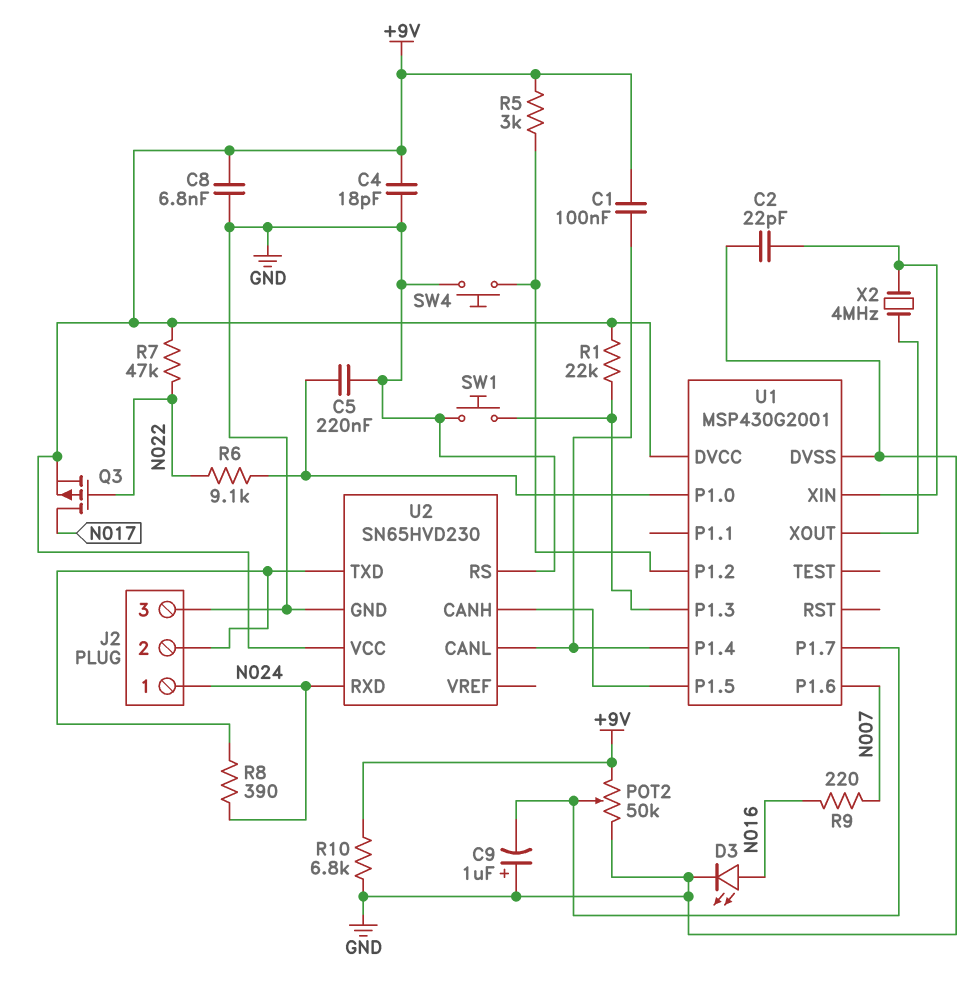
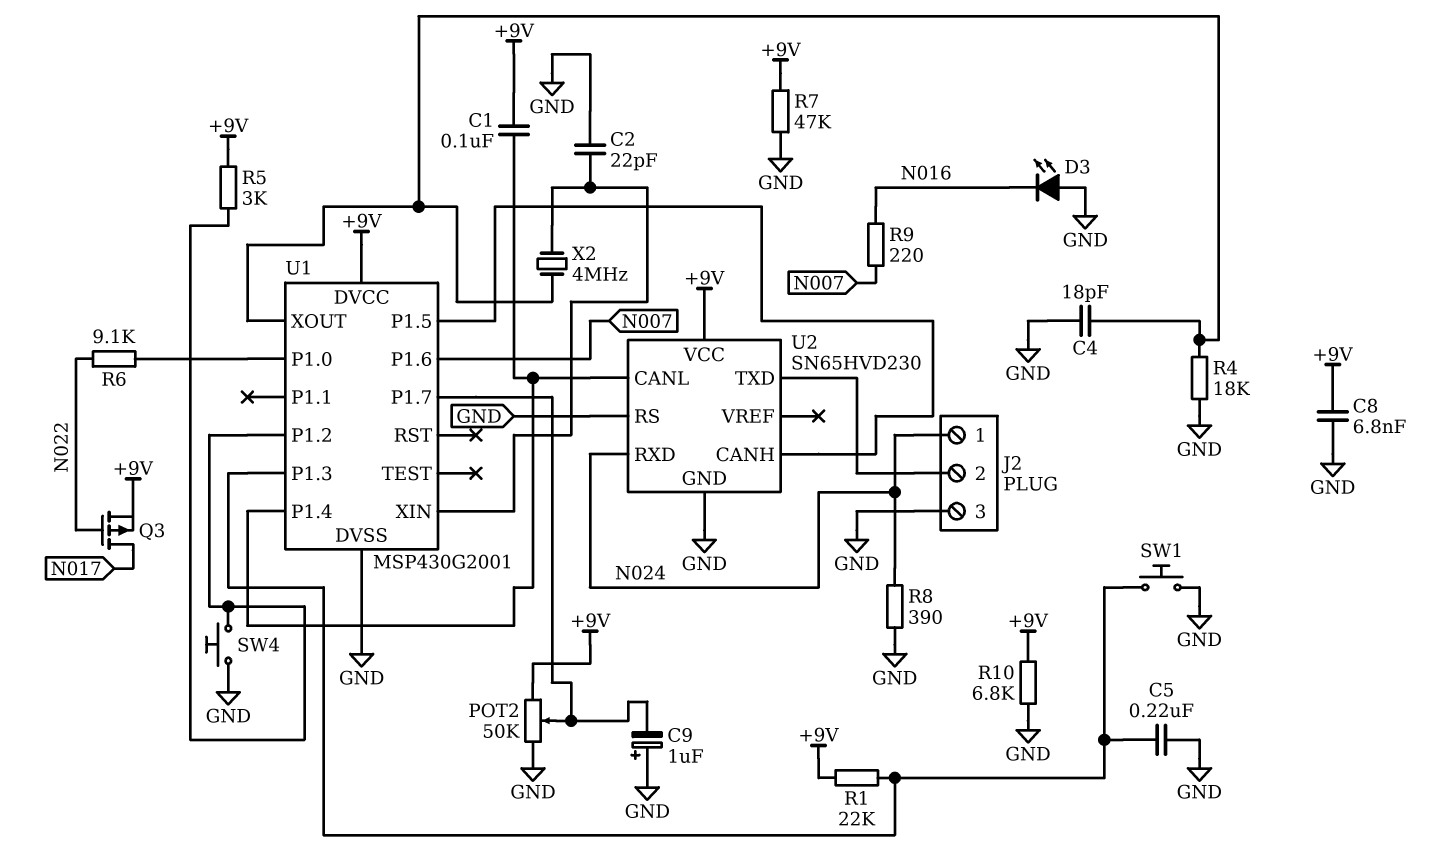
C4: 18pF (+9V, GND) -> 18pF (GND, U1/XOUT)
C5: 220nF (GND, U1/P1.0) -> 220nF (GND, U1/P1.3)
D3: LED (A N016, K GND) -> LED (A GND, K N016)
R4: none -> 18k (GND, U1/XOUT)
R7: 47k (+9V, N022) -> 47k (+9V, GND)
R8: 390 (J2/2, N024) -> 390 (GND, N024)

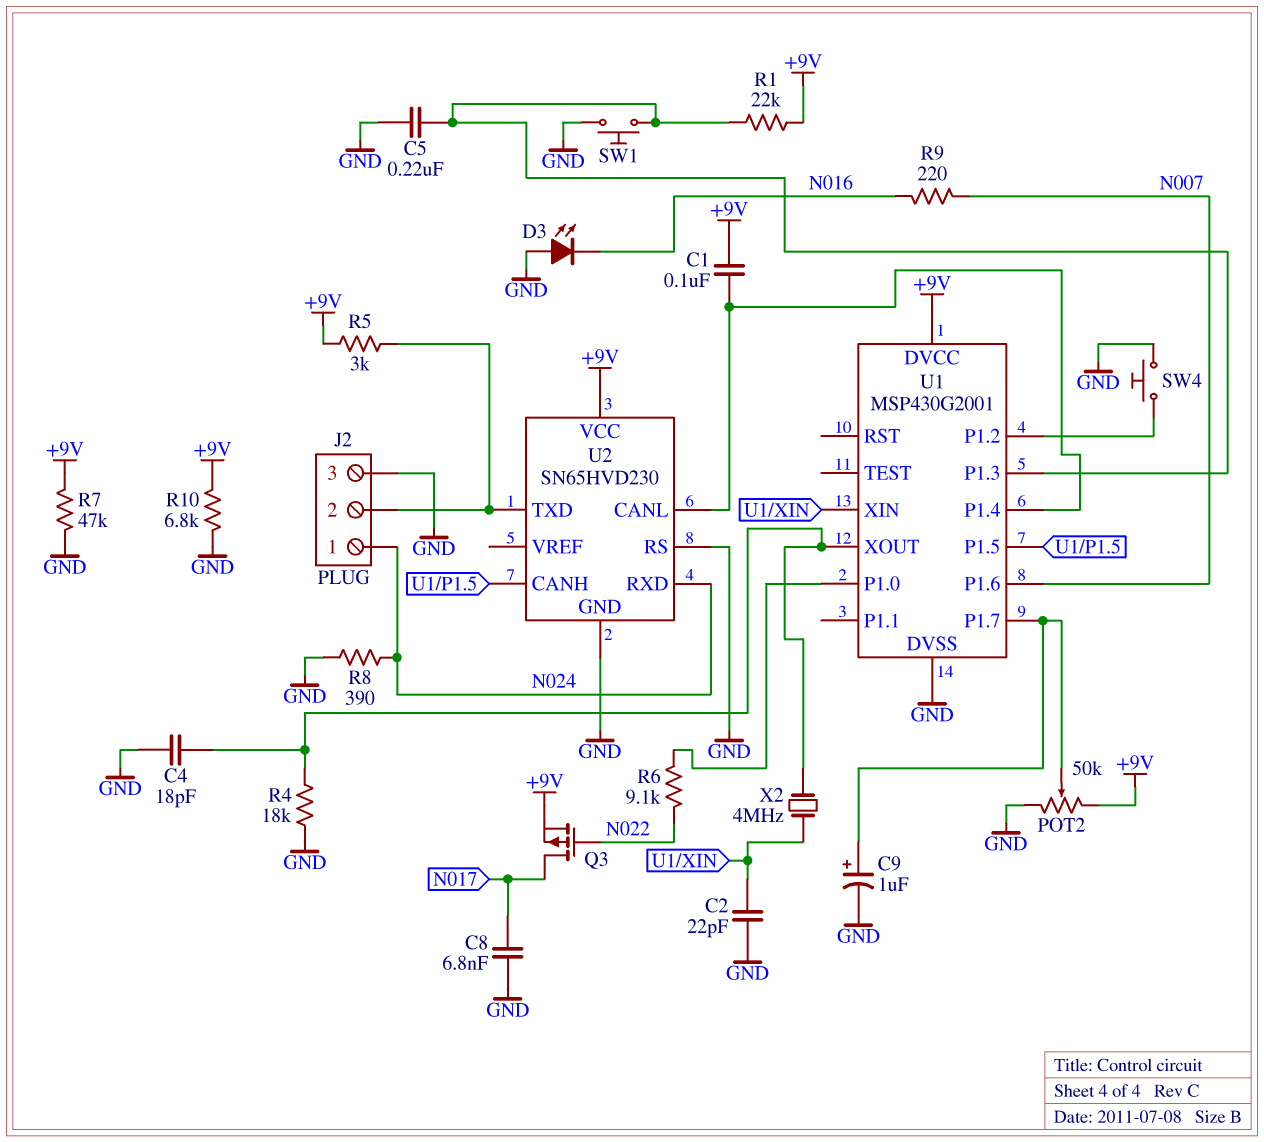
C8: 6.8nF (+9V, GND) -> 6.8nF (GND, N017)
C9: 1uF (plus GND, minus U1/P1.7) -> 1uF (plus U1/P1.7, minus GND)
R5: 3k (+9V, U1/P1.2) -> 3k (+9V, J2/2)

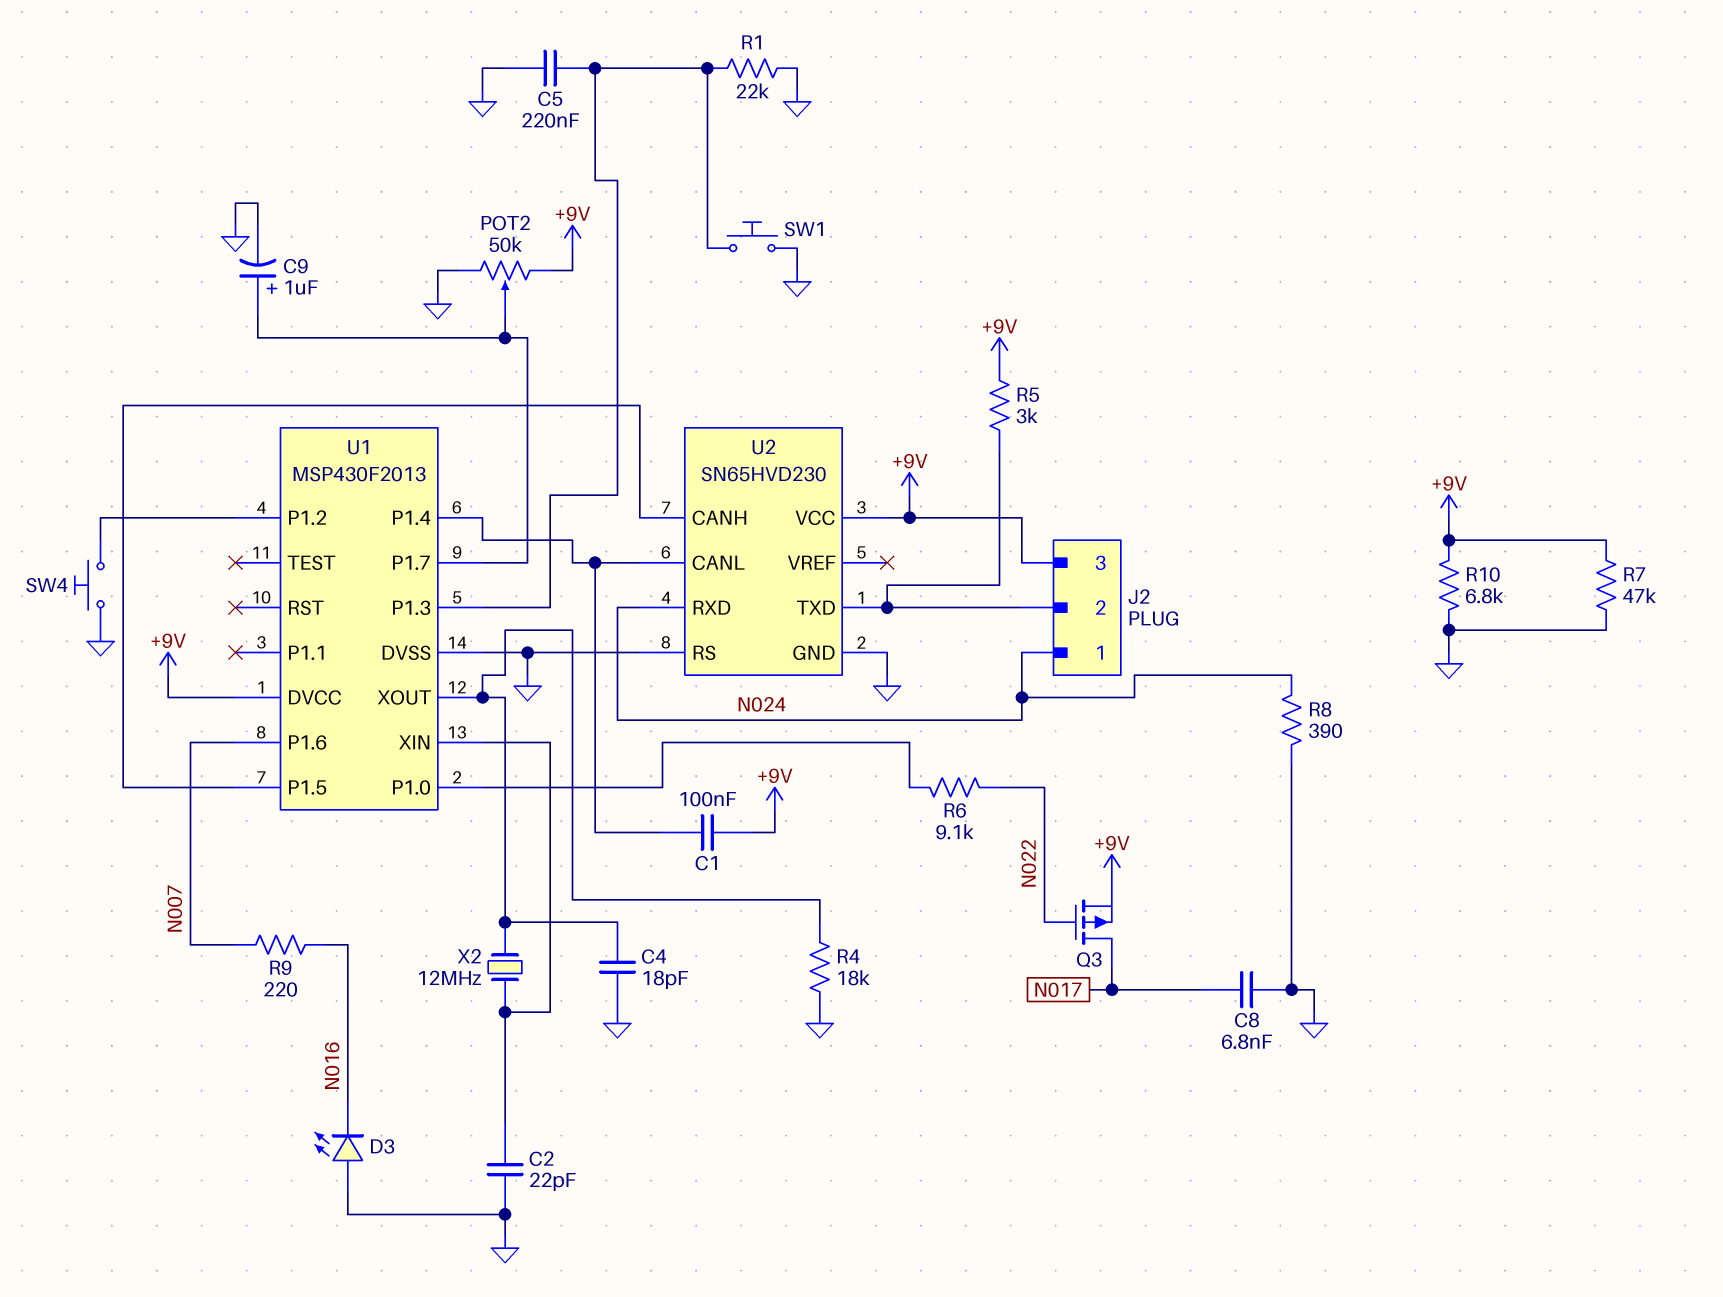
J2 pin 3: GND -> +9V
R1: 22k (+9V, U1/P1.3) -> 22k (GND, U1/P1.3)
U1: MSP430G2001 -> MSP430F2013
X2: 4MHz (U1/XIN, U1/XOUT) -> 12MHz (U1/XIN, U1/XOUT)

